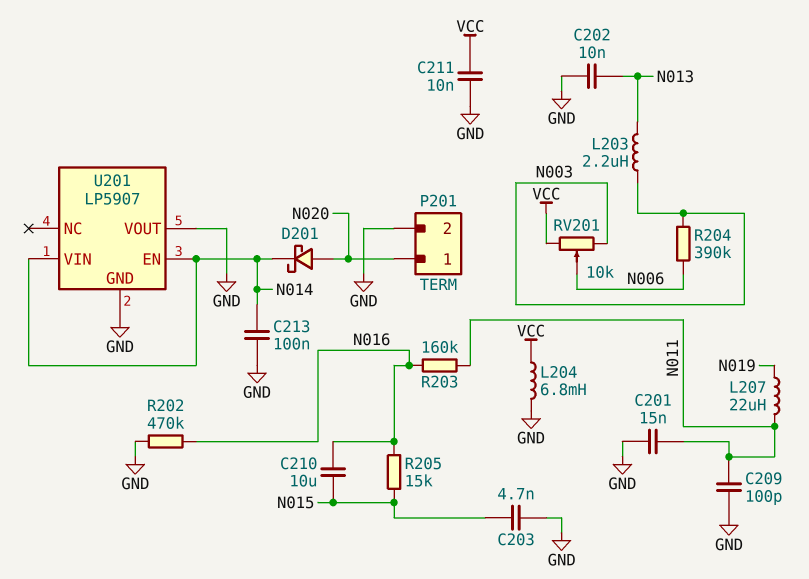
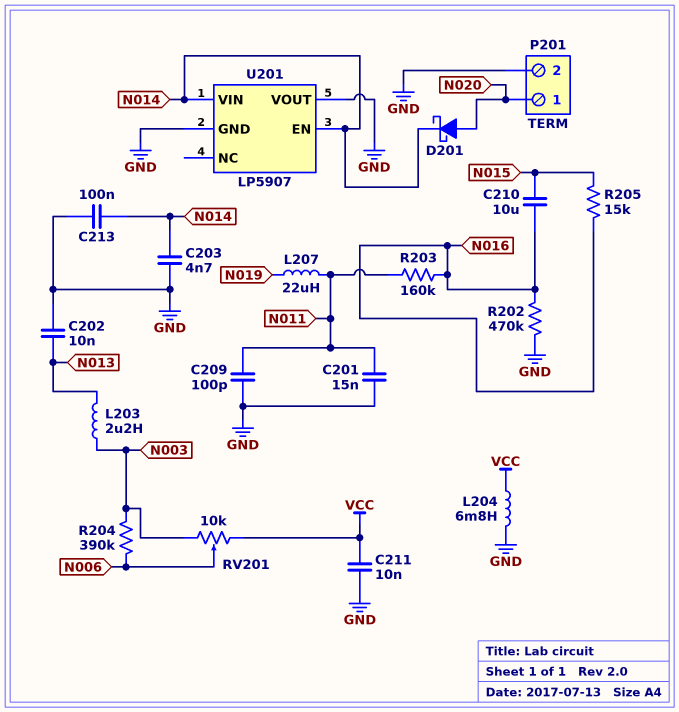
C203: 4.7nF (GND, N015) -> 4.7nF (GND, N014)

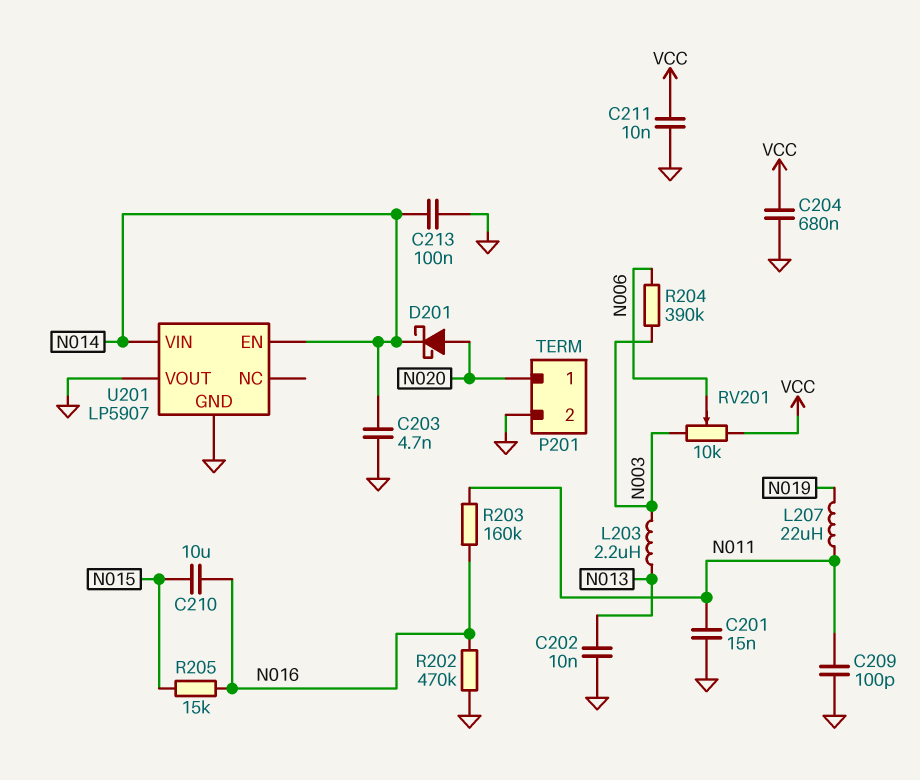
C204: none -> 680nF (GND, VCC)
L204: 6.8mH (GND, VCC) -> none

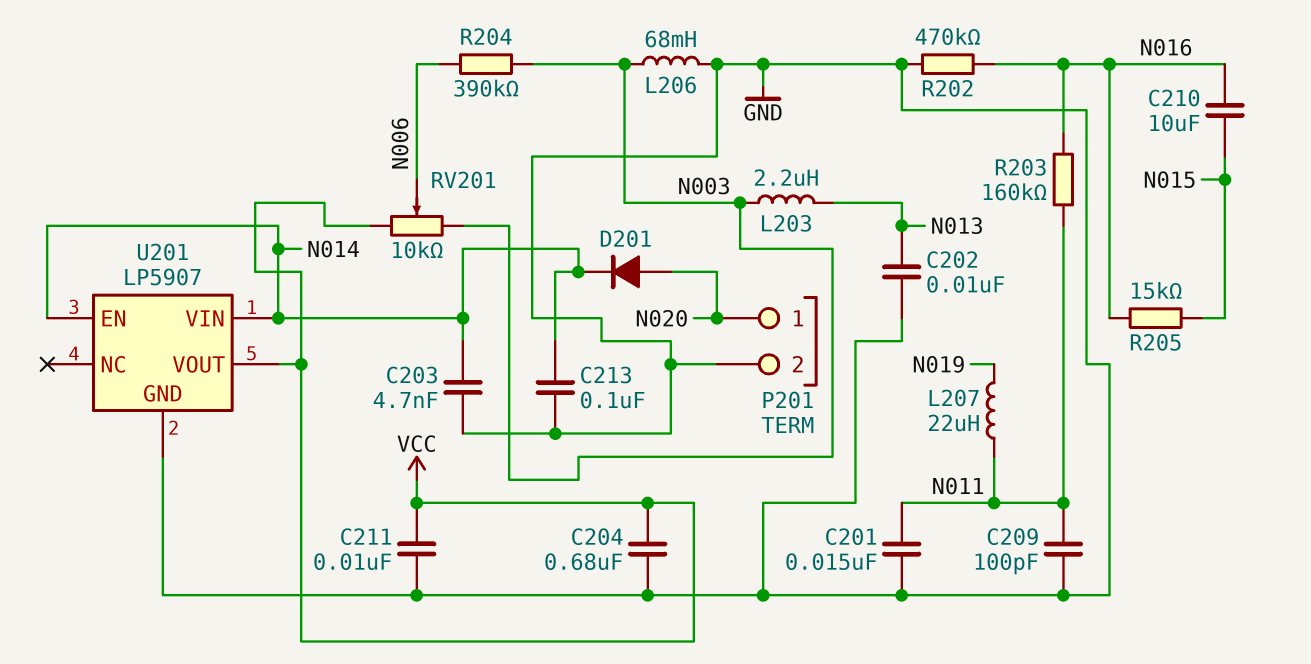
D201: schottky (A N020, K N014) -> diode (A N020, K N014)
L206: none -> 68mH (GND, N003)
U201 pin VOUT: GND -> VCC

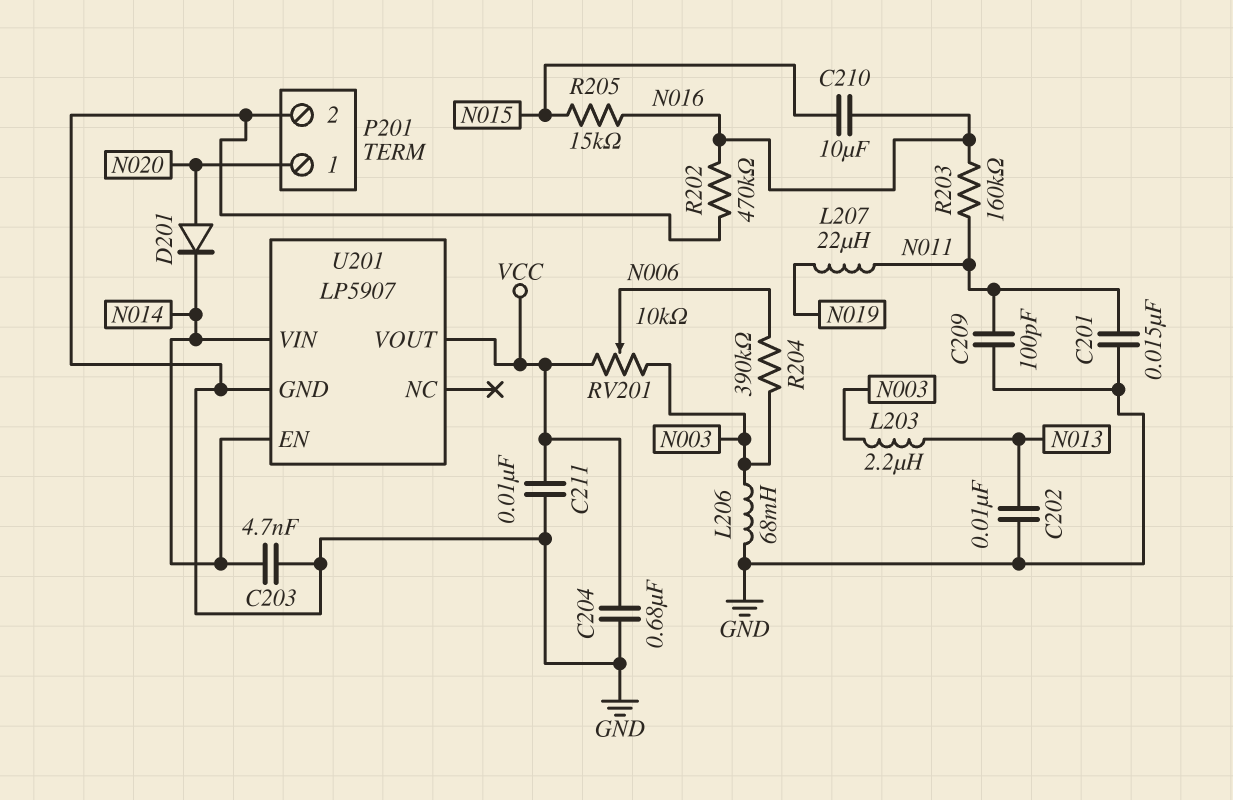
C213: 100nF (GND, N014) -> none

